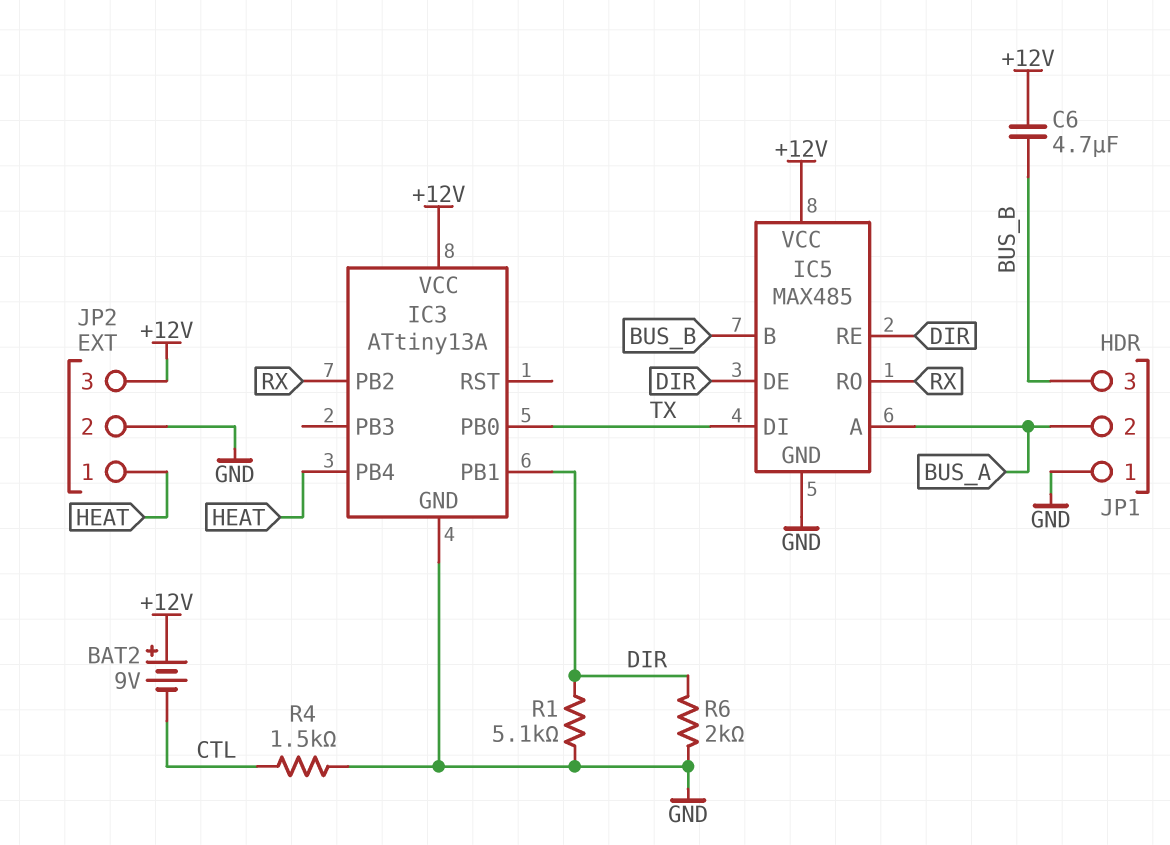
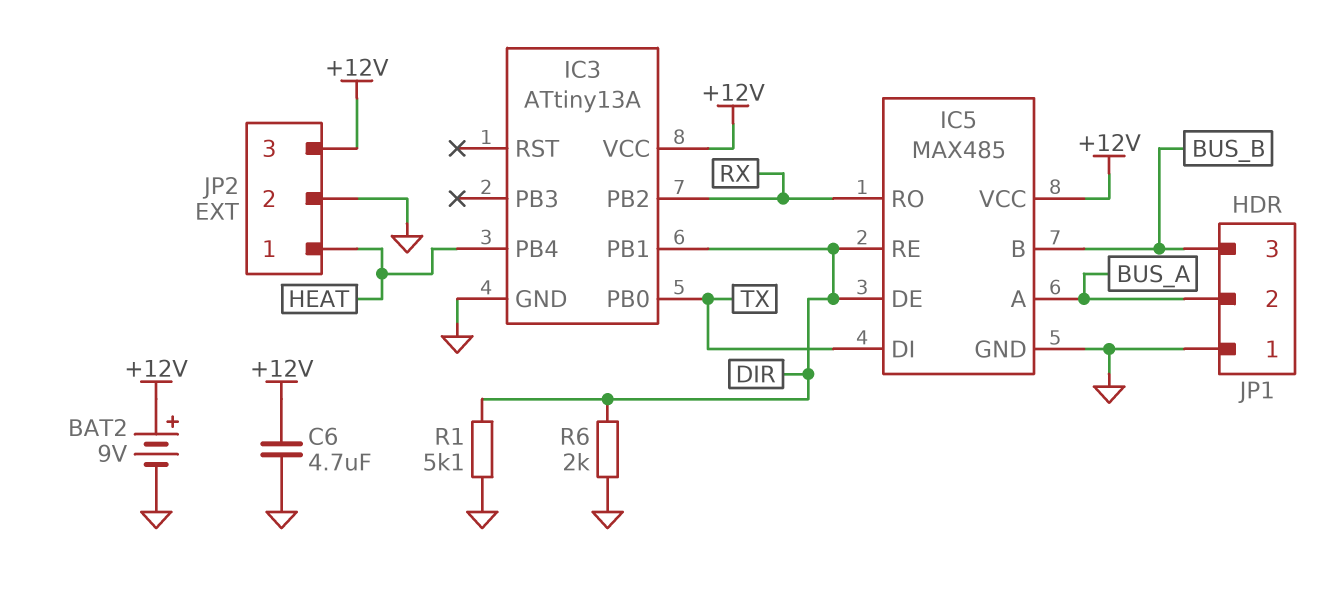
BAT2: 9V (plus +12V, minus CTL) -> 9V (plus +12V, minus GND)
C6: 4.7uF (+12V, BUS_B) -> 4.7uF (+12V, GND)
R4: 1.5k (CTL, GND) -> none

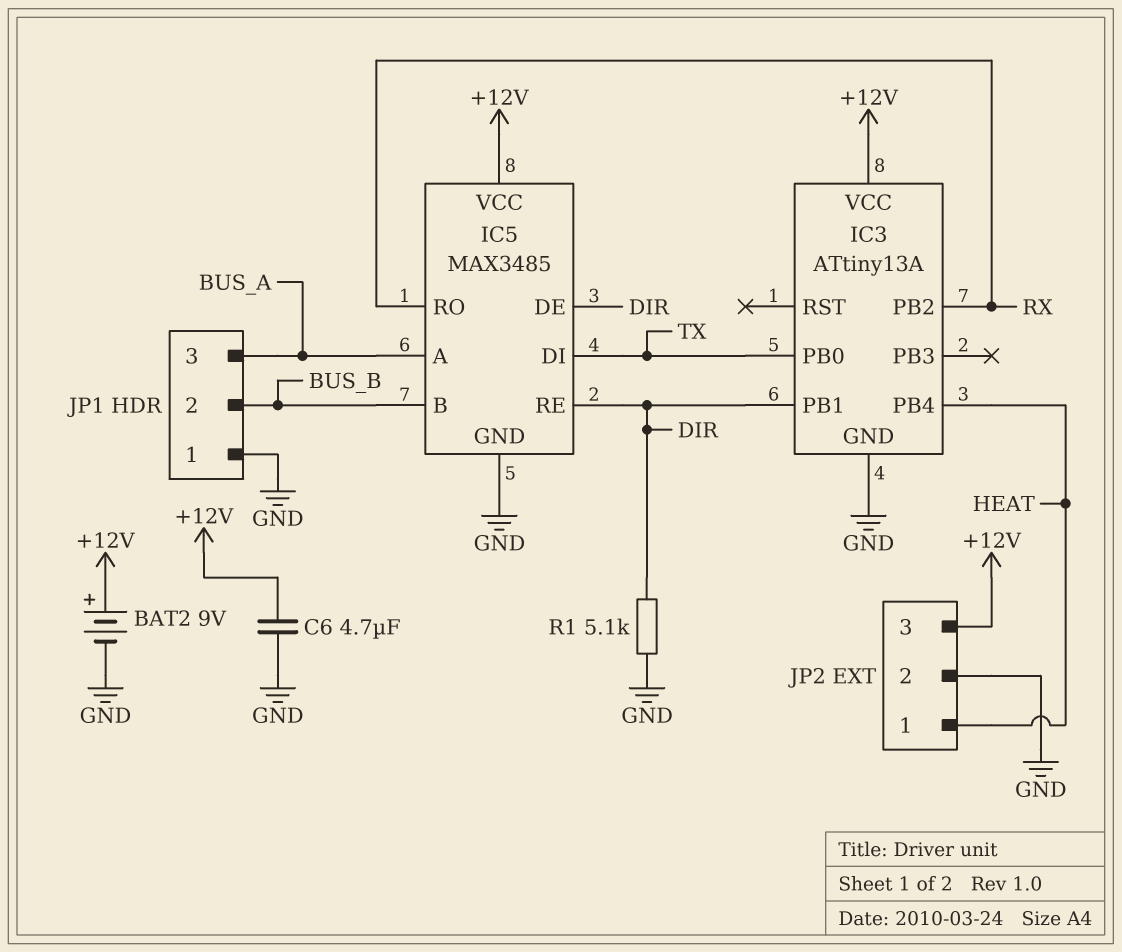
IC5: MAX485 -> MAX3485
JP1 pin 2: BUS_A -> BUS_B
JP1 pin 3: BUS_B -> BUS_A
R6: 2k (DIR, GND) -> none

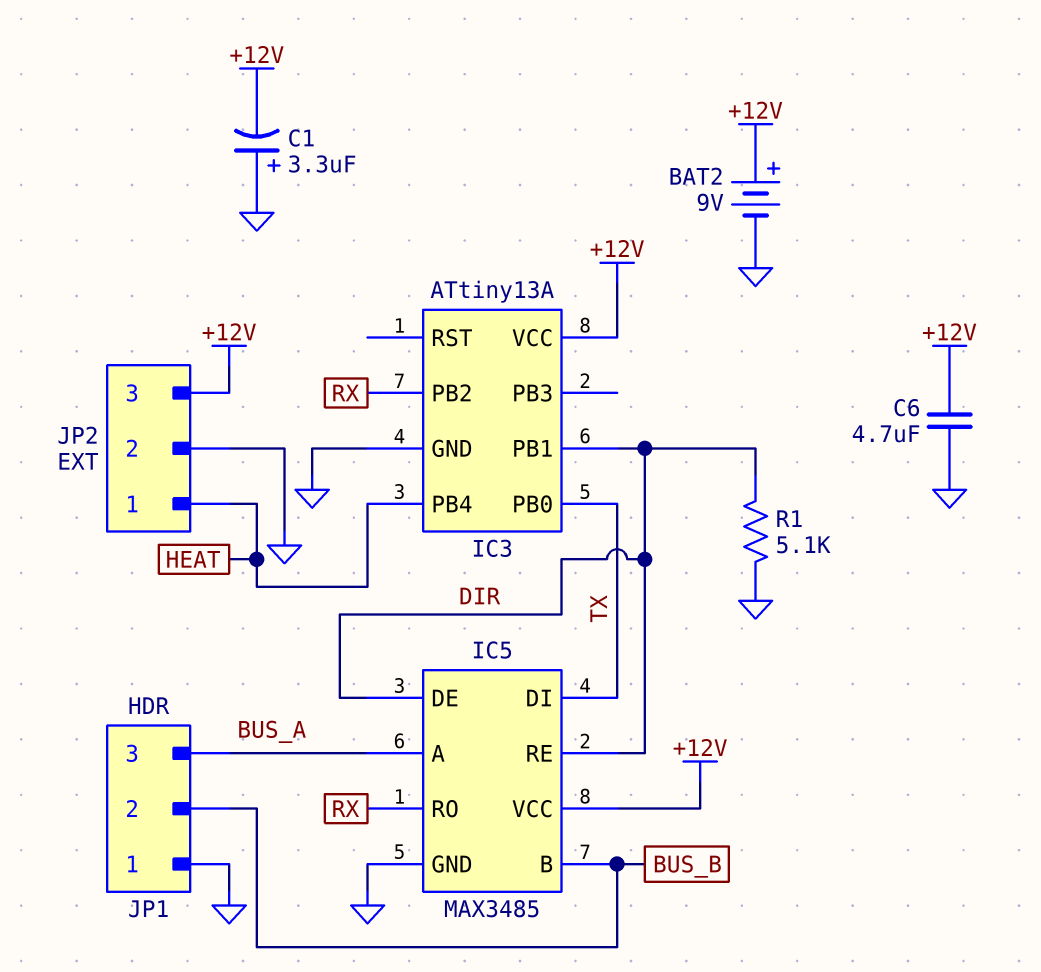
C1: none -> 3.3uF (plus GND, minus +12V)

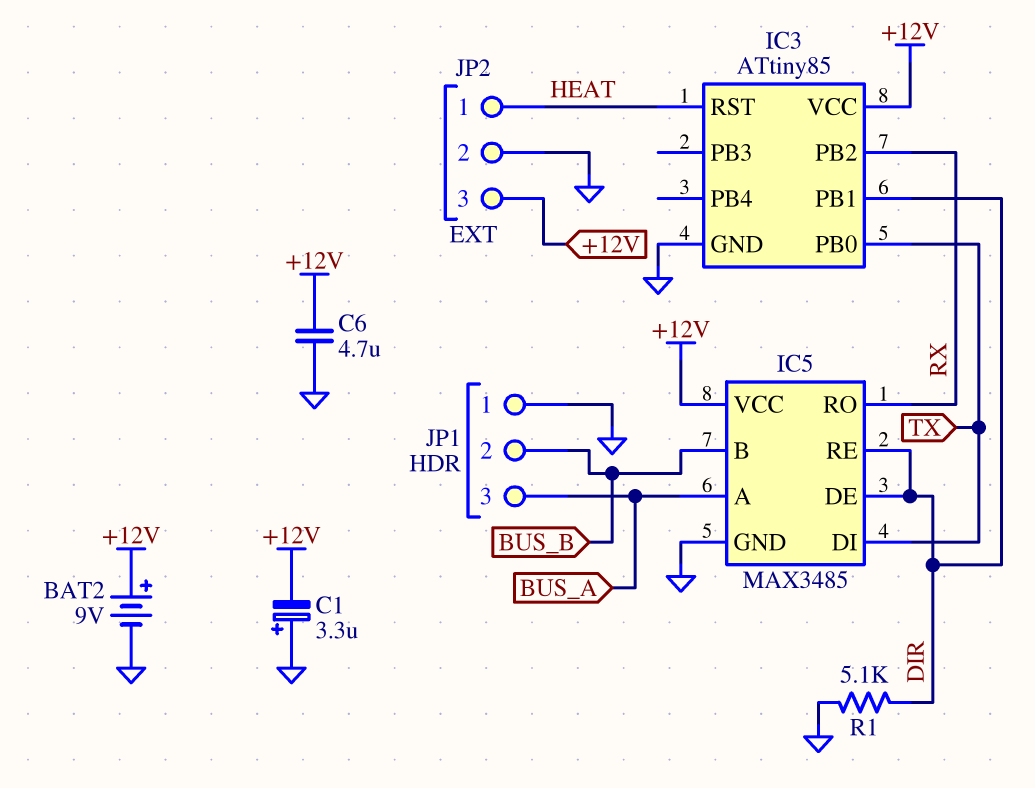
IC3: ATtiny13A -> ATtiny85
IC3 pin PB4: HEAT -> none
IC3 pin RST: none -> HEAT

